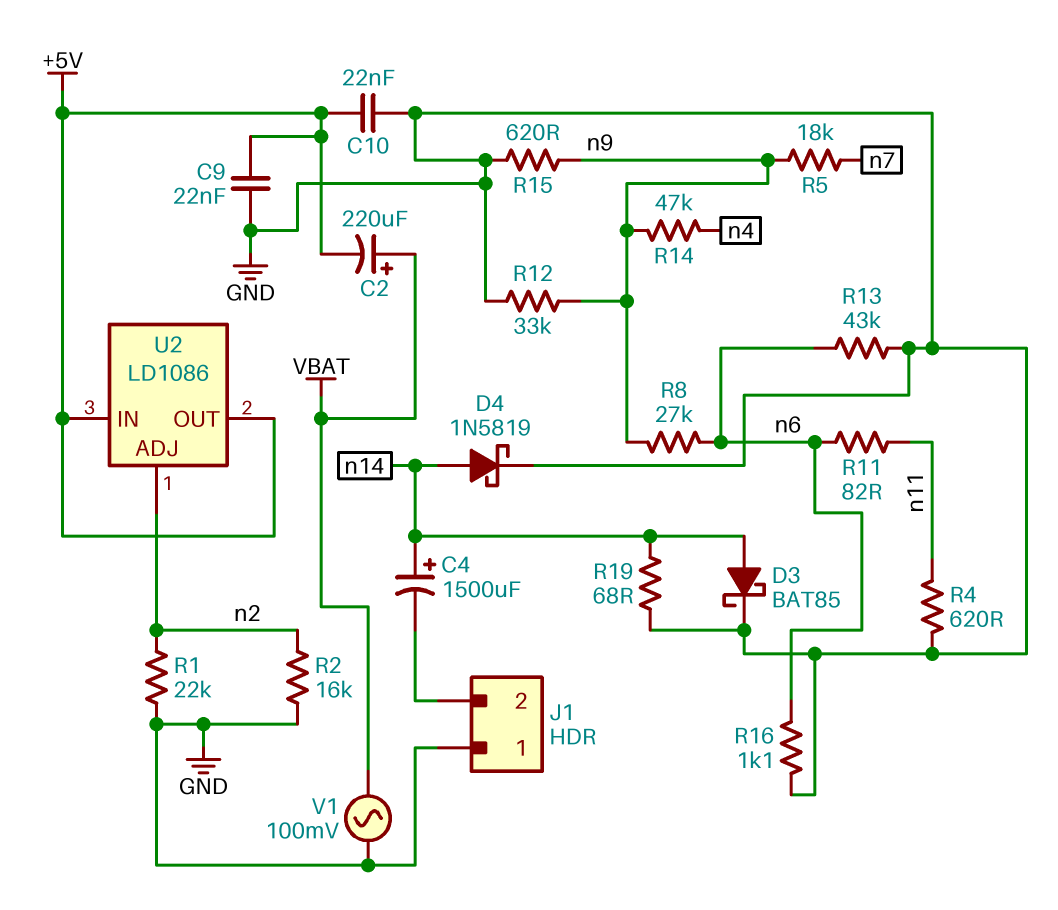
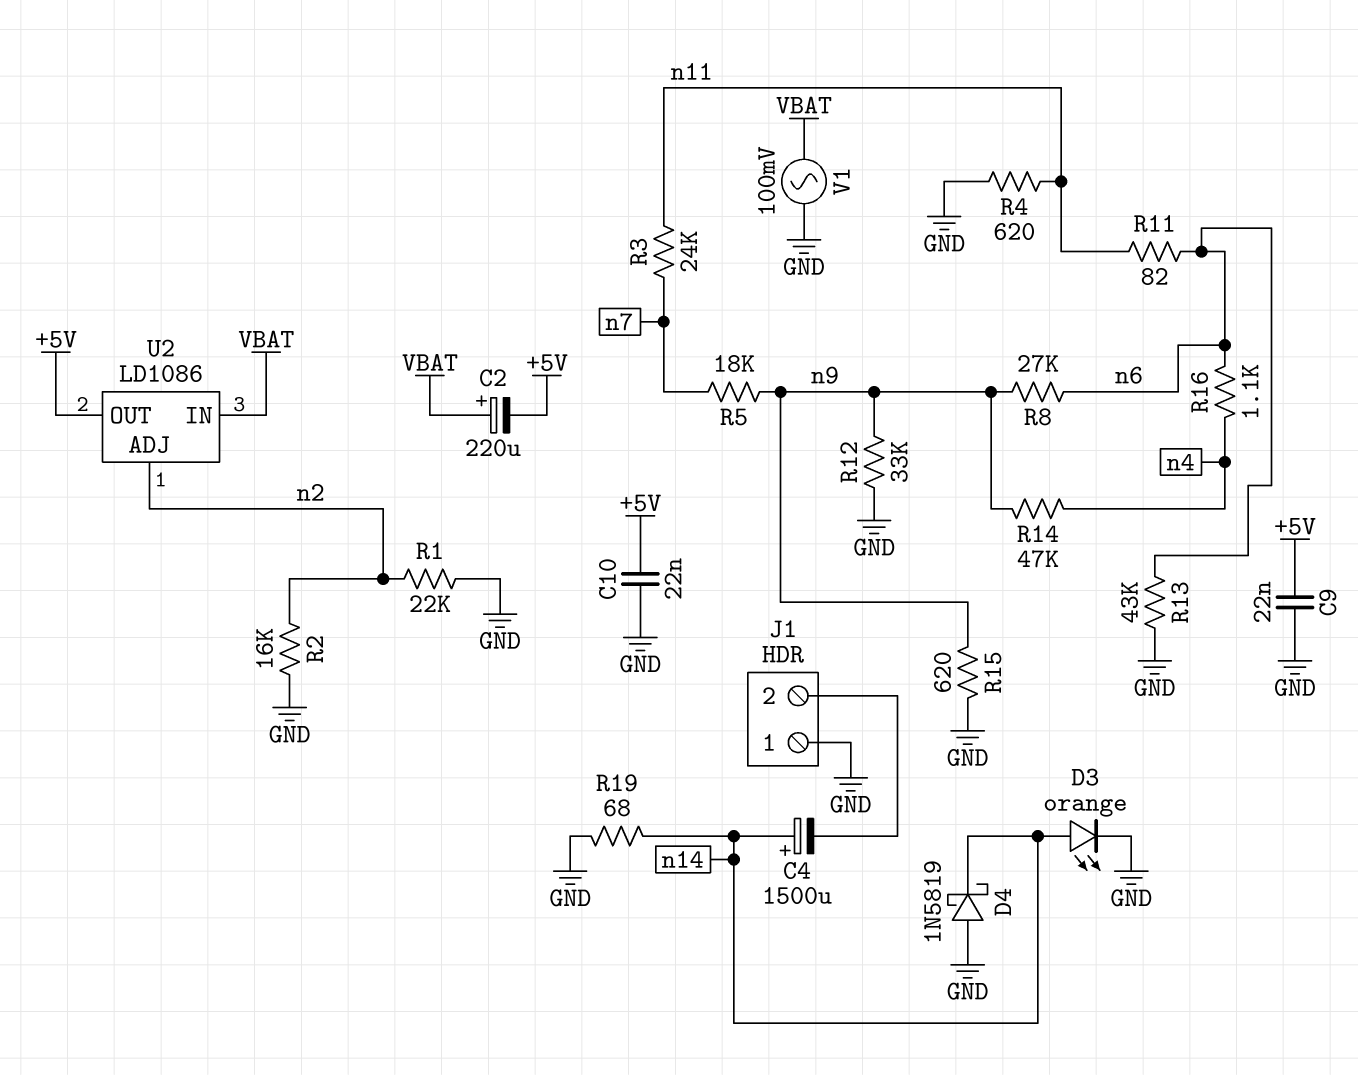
D3: schottky BAT85 (A n14, K GND) -> LED orange (A n14, K GND)
D4: schottky 1N5819 (A n14, K GND) -> schottky 1N5819 (A GND, K n14)
R3: none -> 24k (n7, n11)
R16: 1.1k (GND, n6) -> 1.1k (n4, n6)
U2 pin IN: +5V -> VBAT

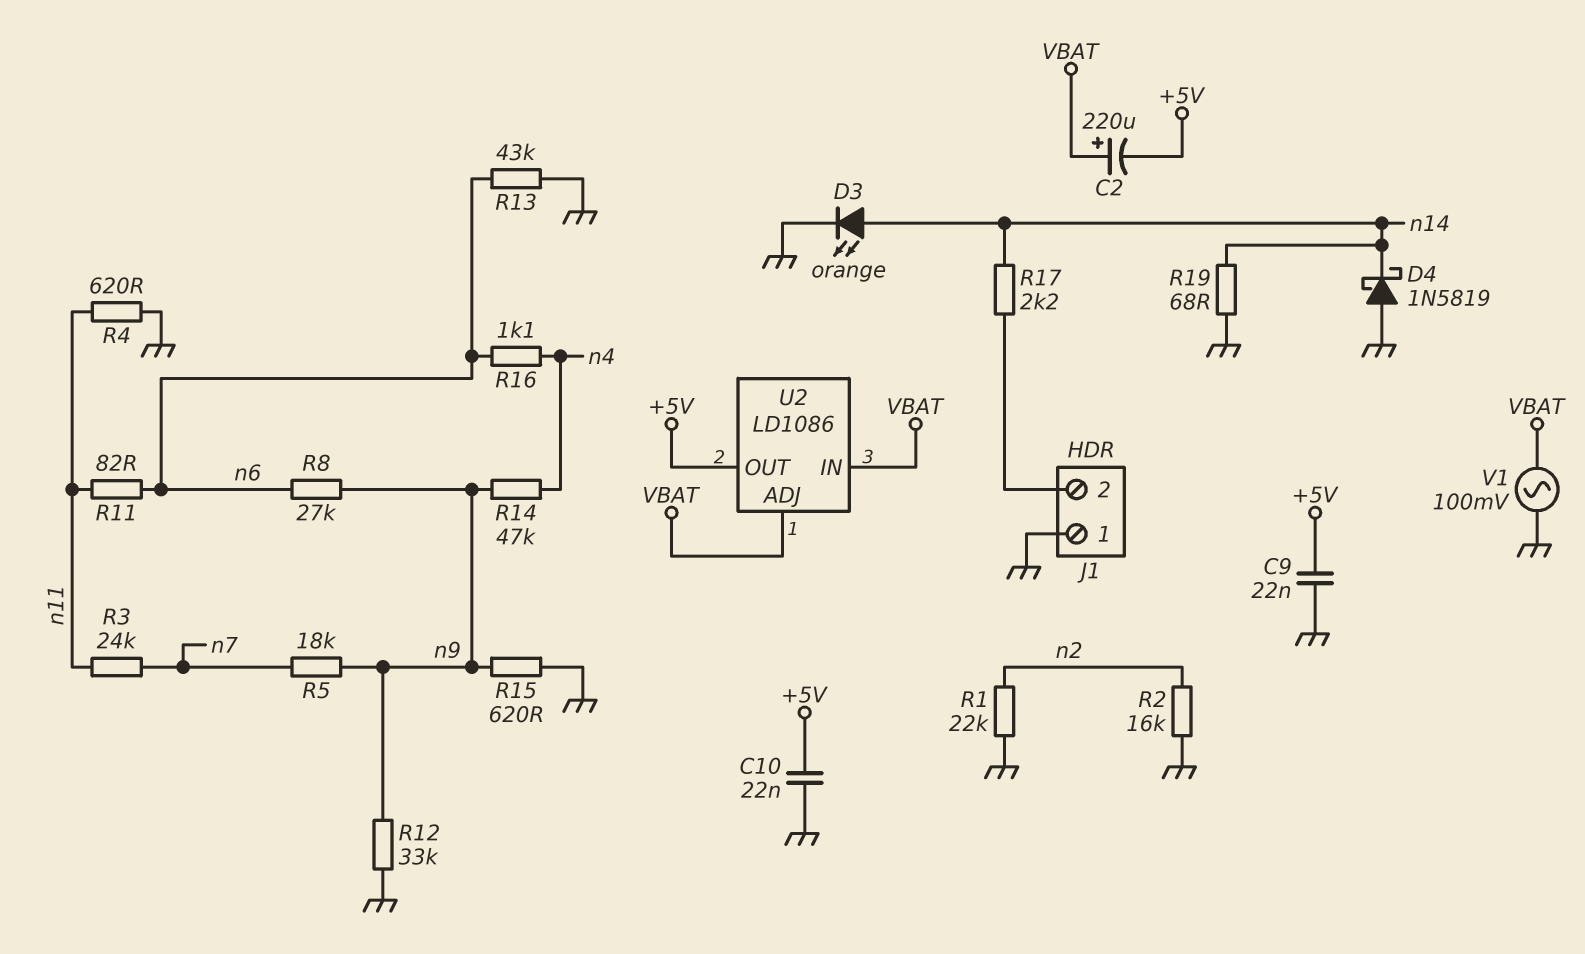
C4: 1500uF (plus n14, minus J1/2) -> none
R17: none -> 2.2k (J1/2, n14)
U2 pin ADJ: n2 -> VBAT

